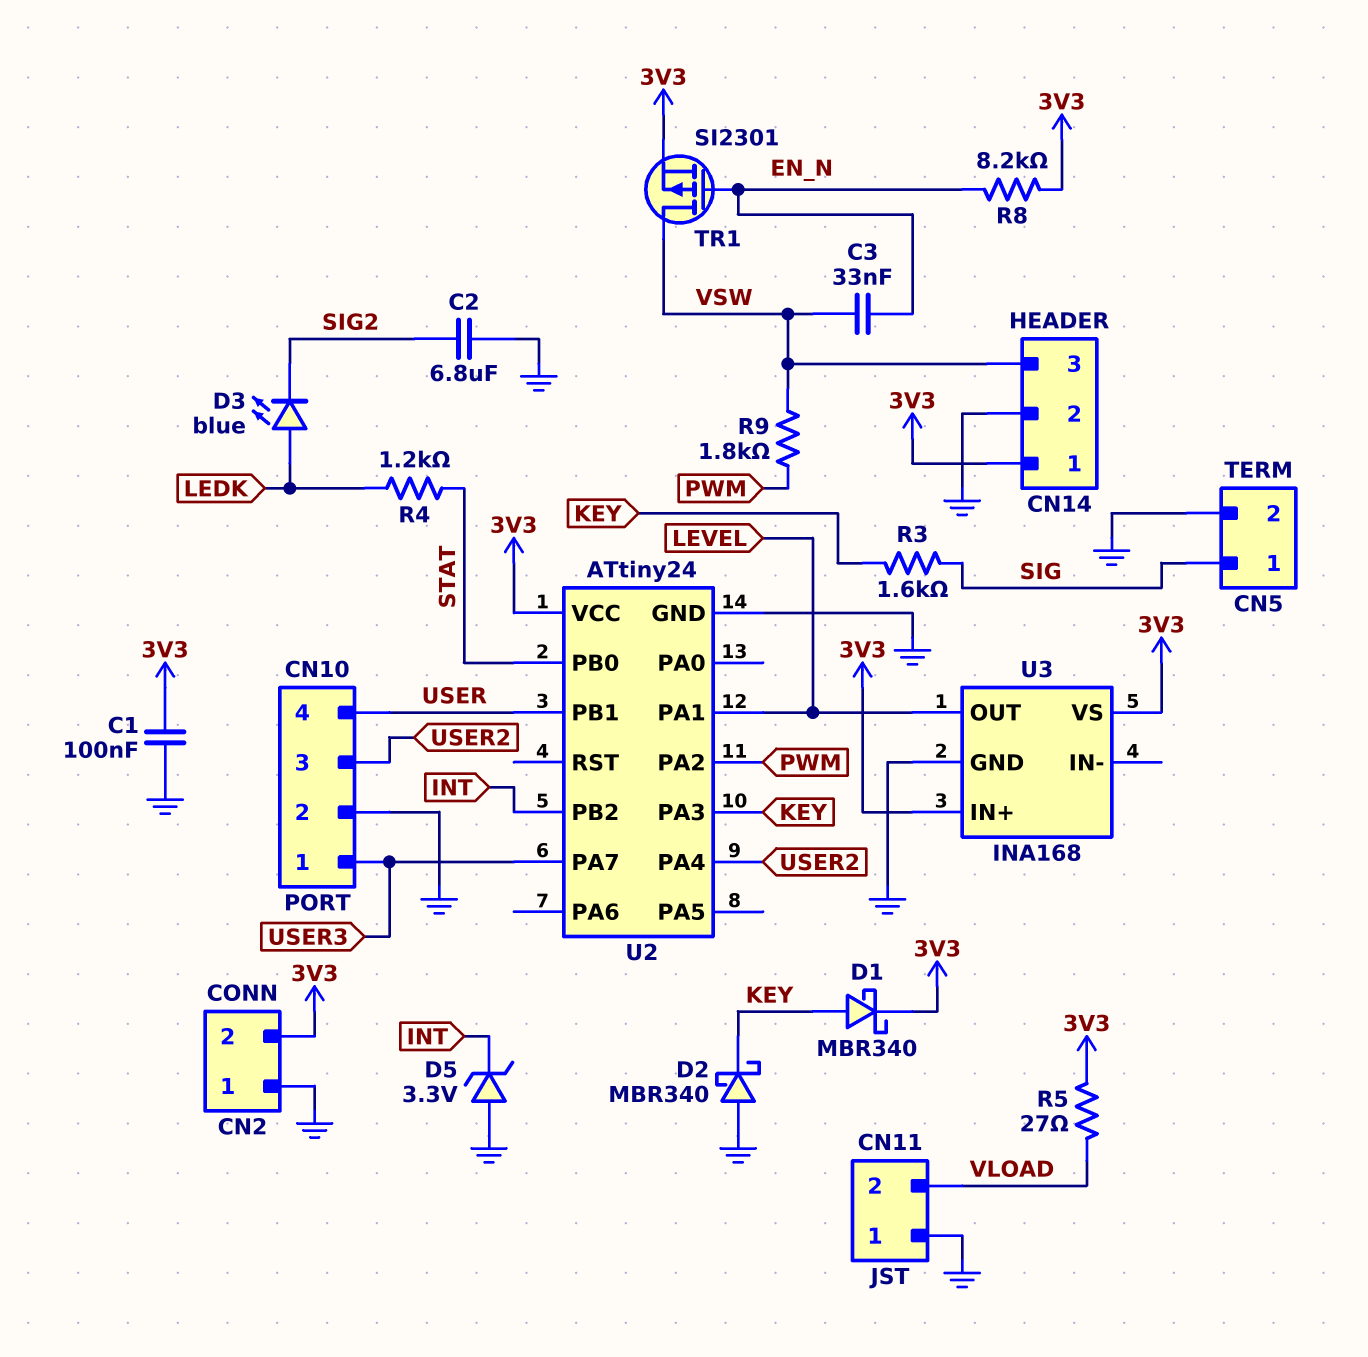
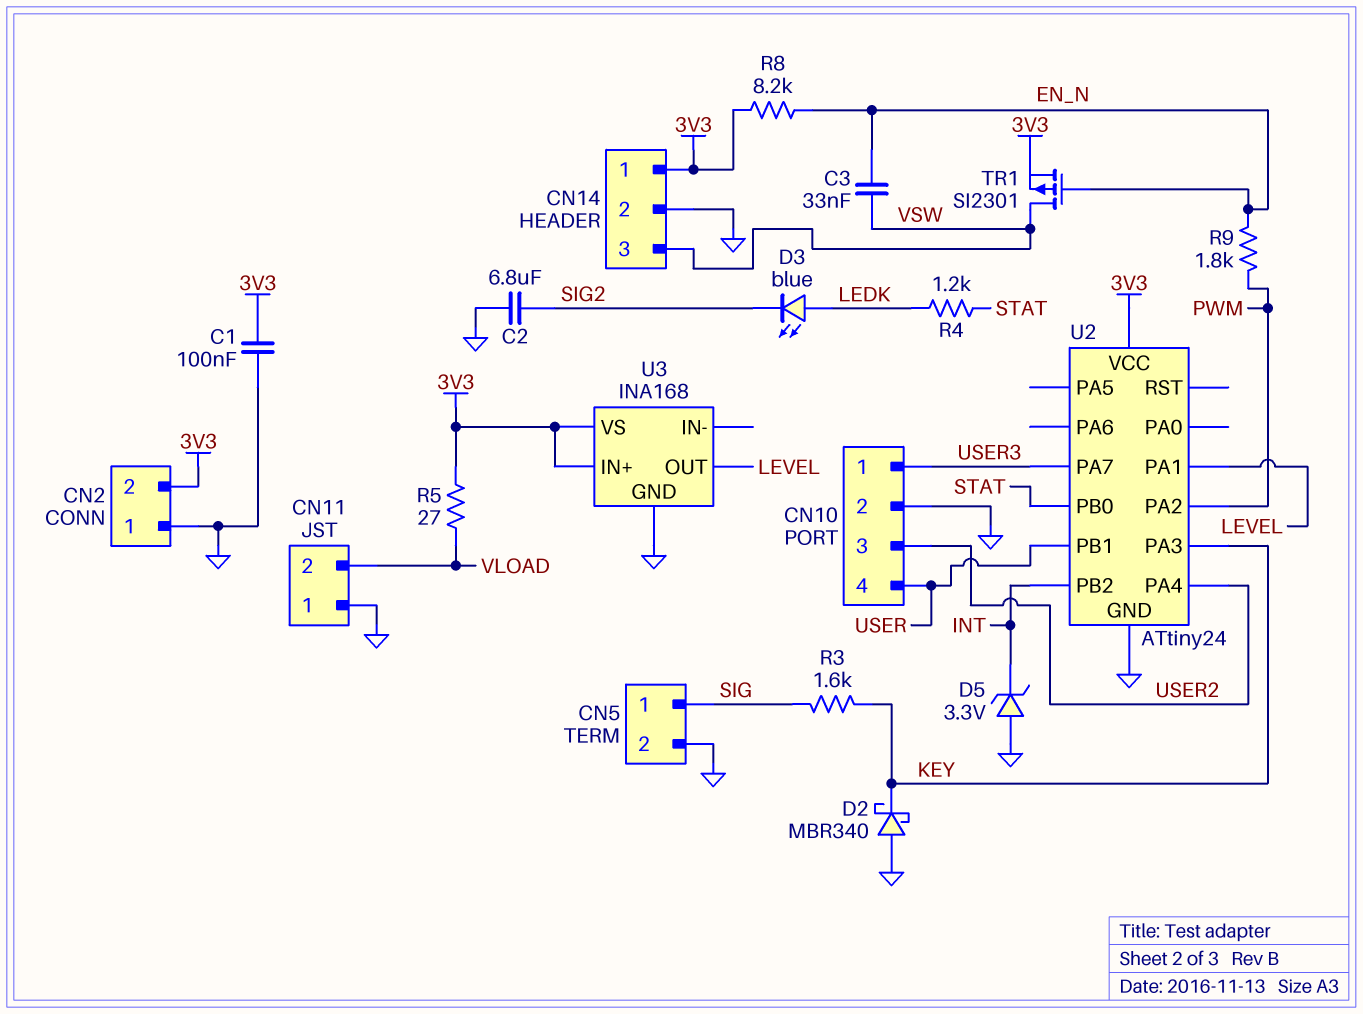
D1: schottky MBR340 (A KEY, K 3V3) -> none
R9: 1.8k (PWM, VSW) -> 1.8k (EN_N, PWM)

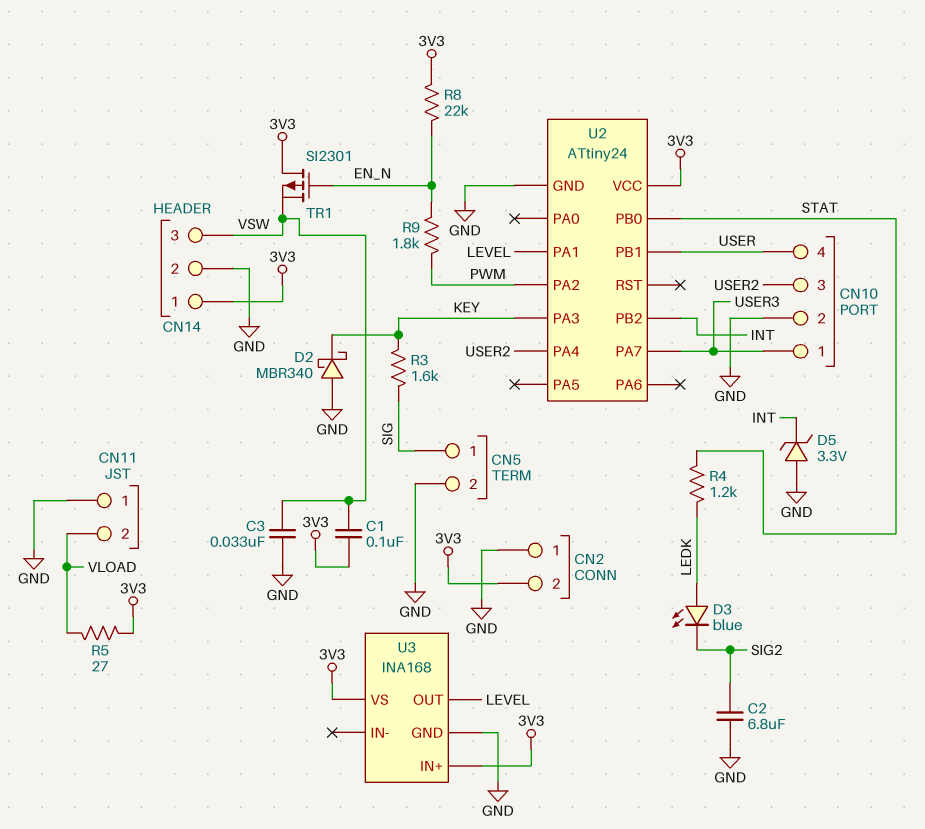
C1: 100nF (3V3, GND) -> 100nF (3V3, VSW)
C3: 33nF (EN_N, VSW) -> 33nF (GND, VSW)
R8: 8.2k (3V3, EN_N) -> 22k (3V3, EN_N)
TR1: PMOS SI2301 (G EN_N, D VSW, S 3V3) -> PMOS SI2301 (G EN_N, D 3V3, S VSW)

